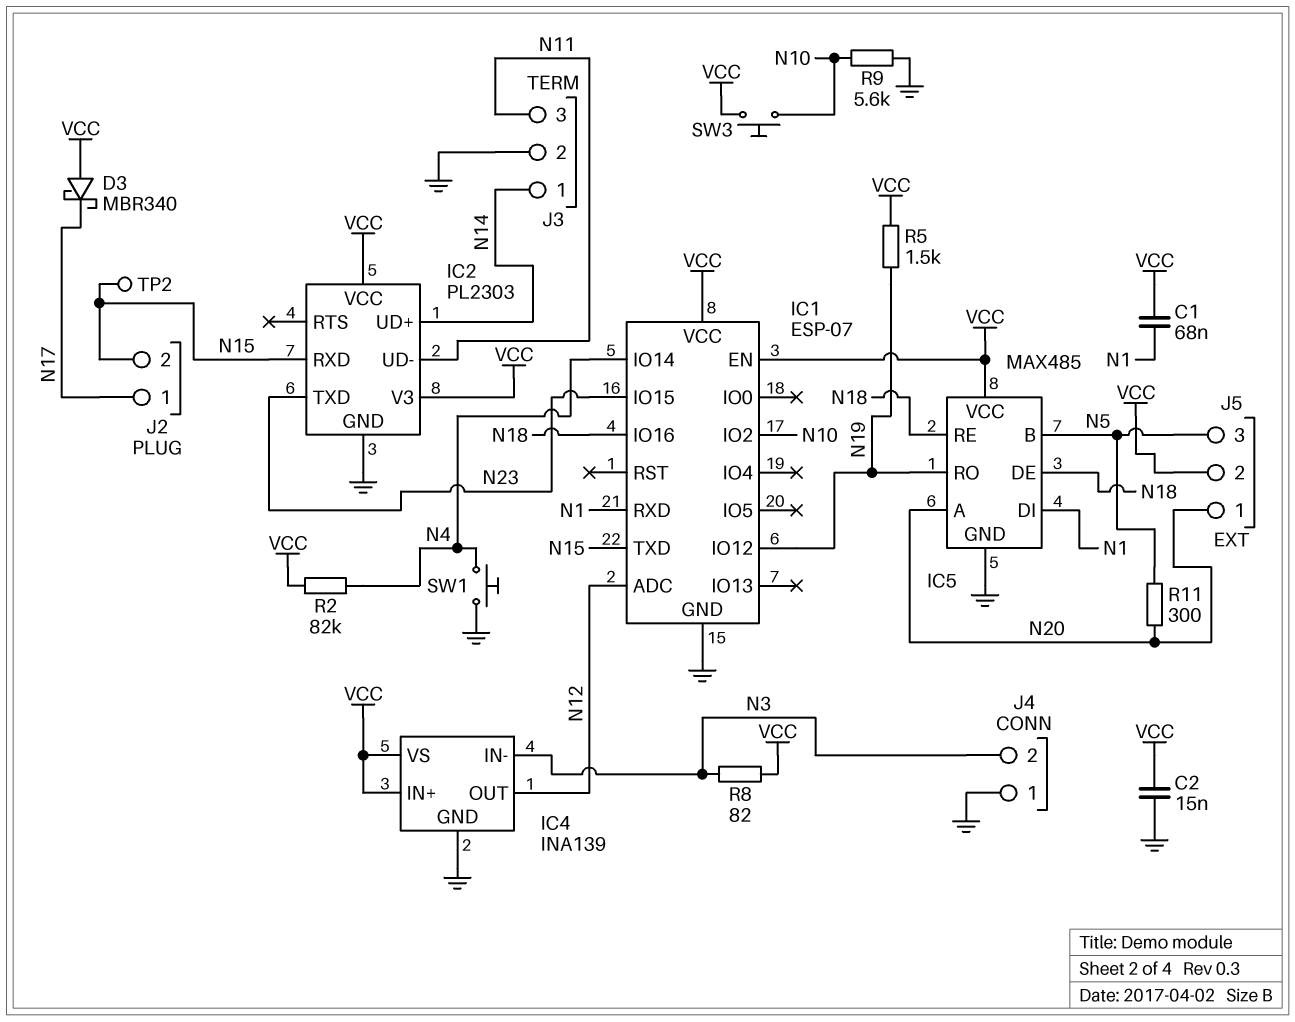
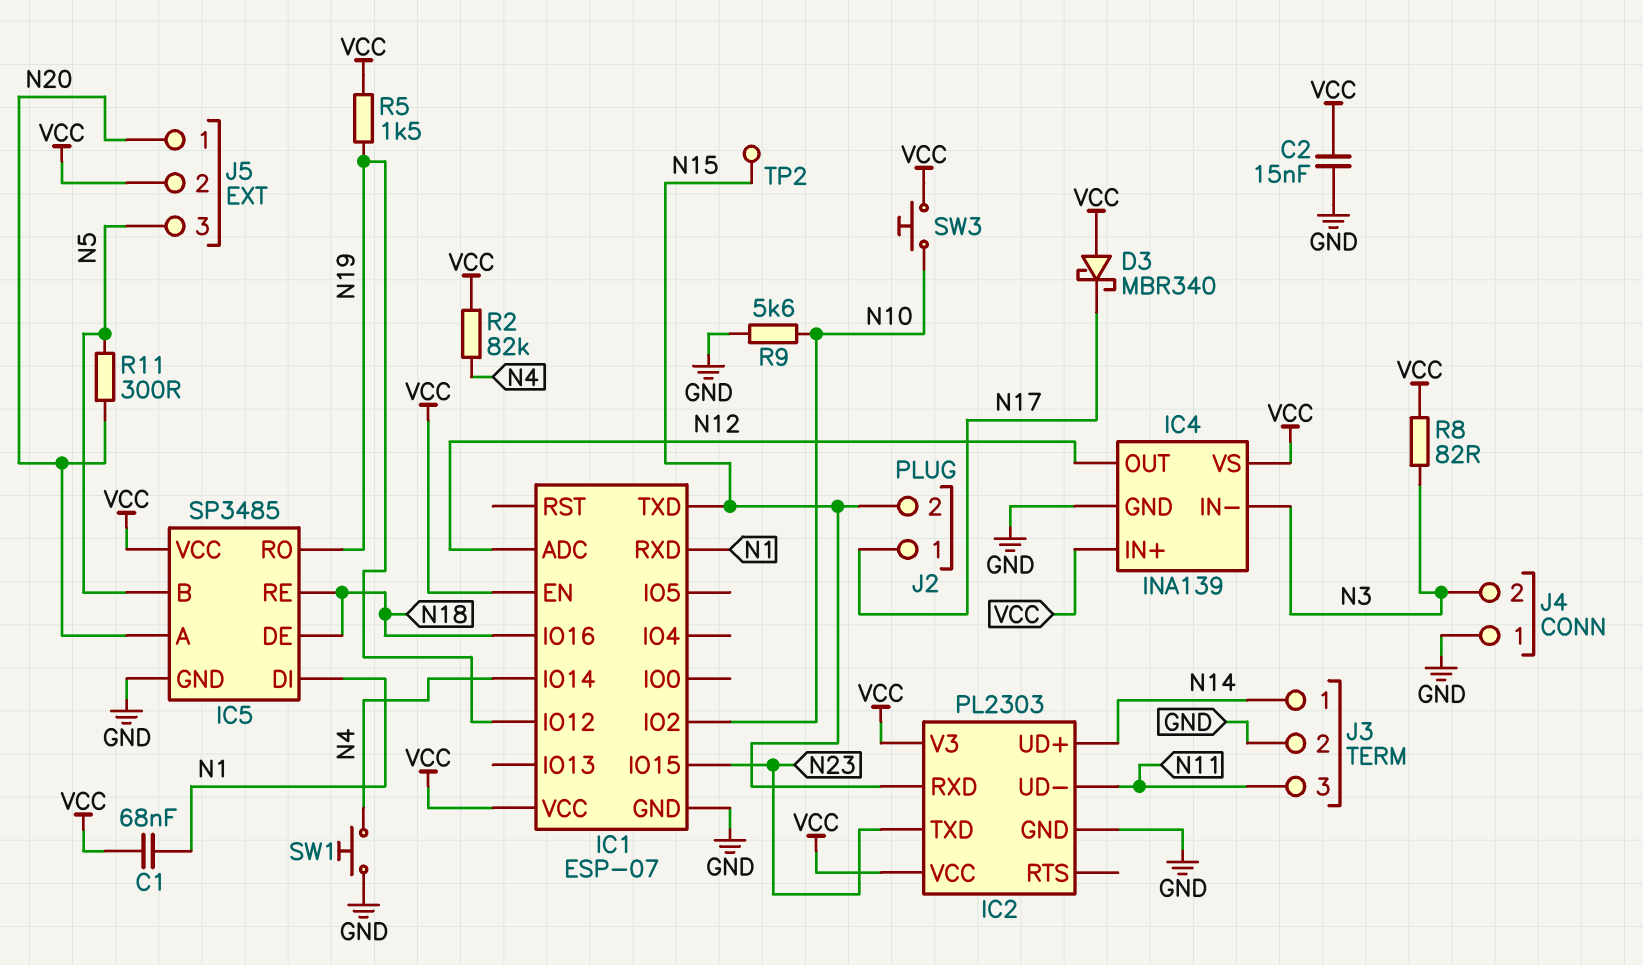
IC5: MAX485 -> SP3485

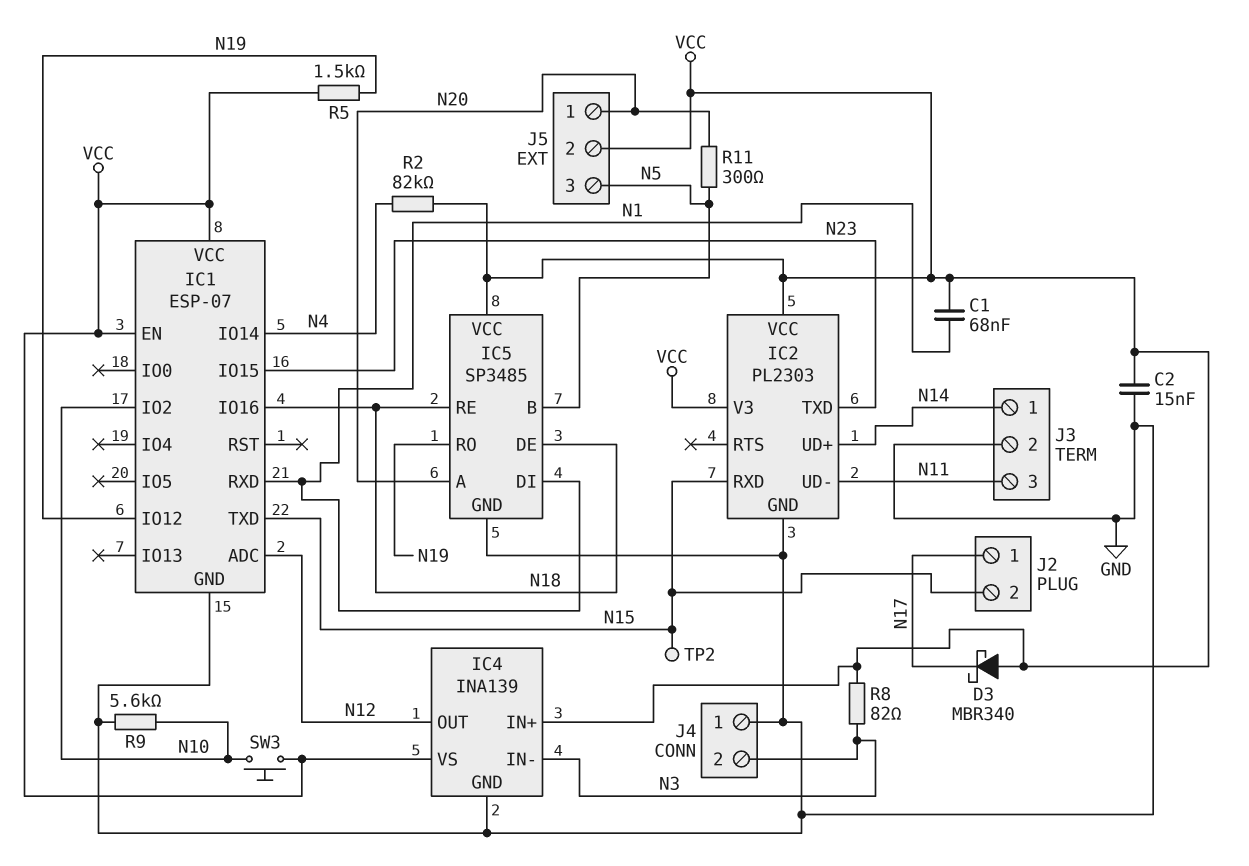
SW1: button (GND, N4) -> none

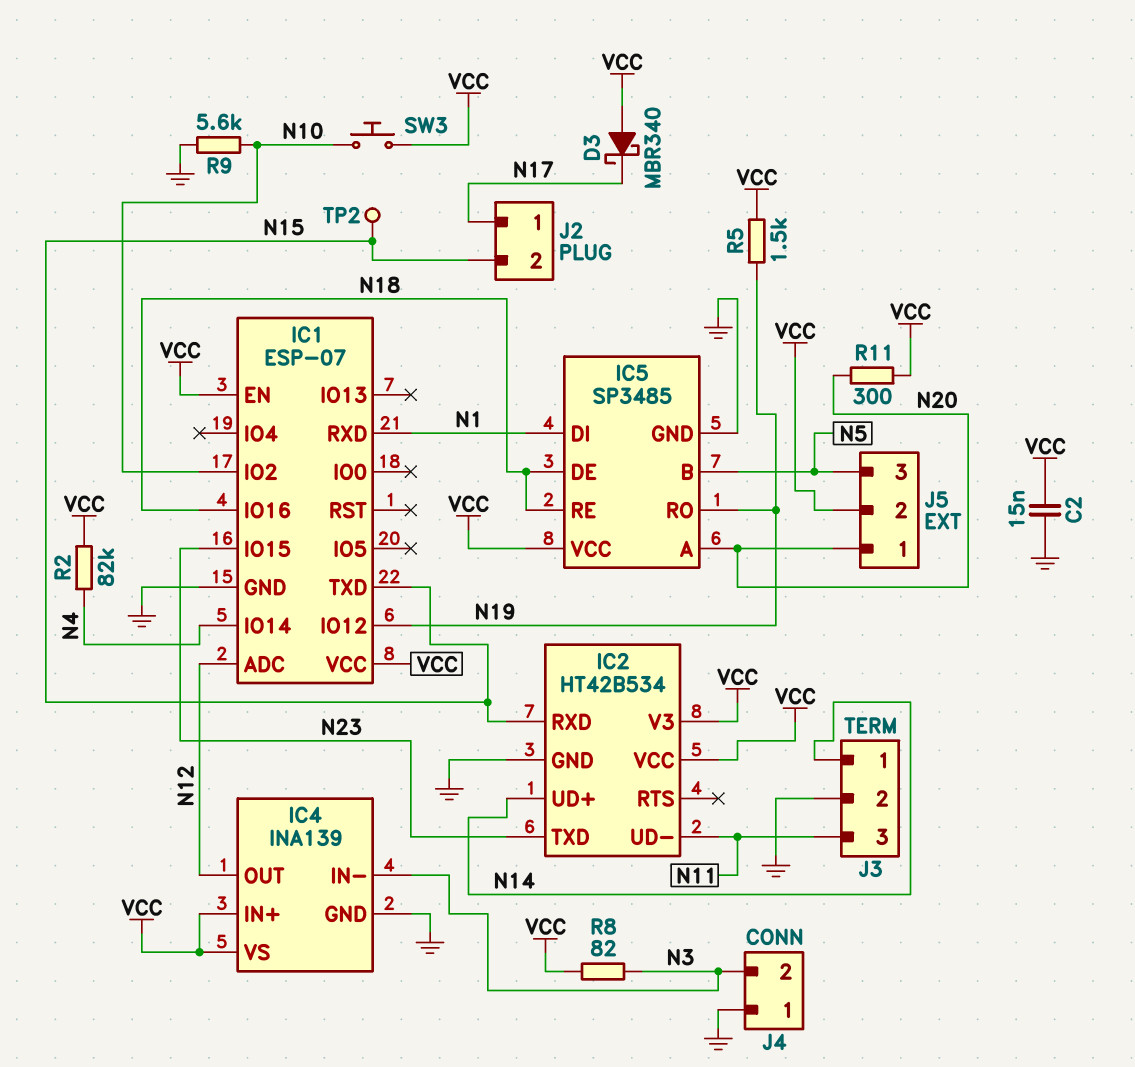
C1: 68nF (N1, VCC) -> none
IC2: PL2303 -> HT42B534
R11: 300 (N5, N20) -> 300 (N20, VCC)

